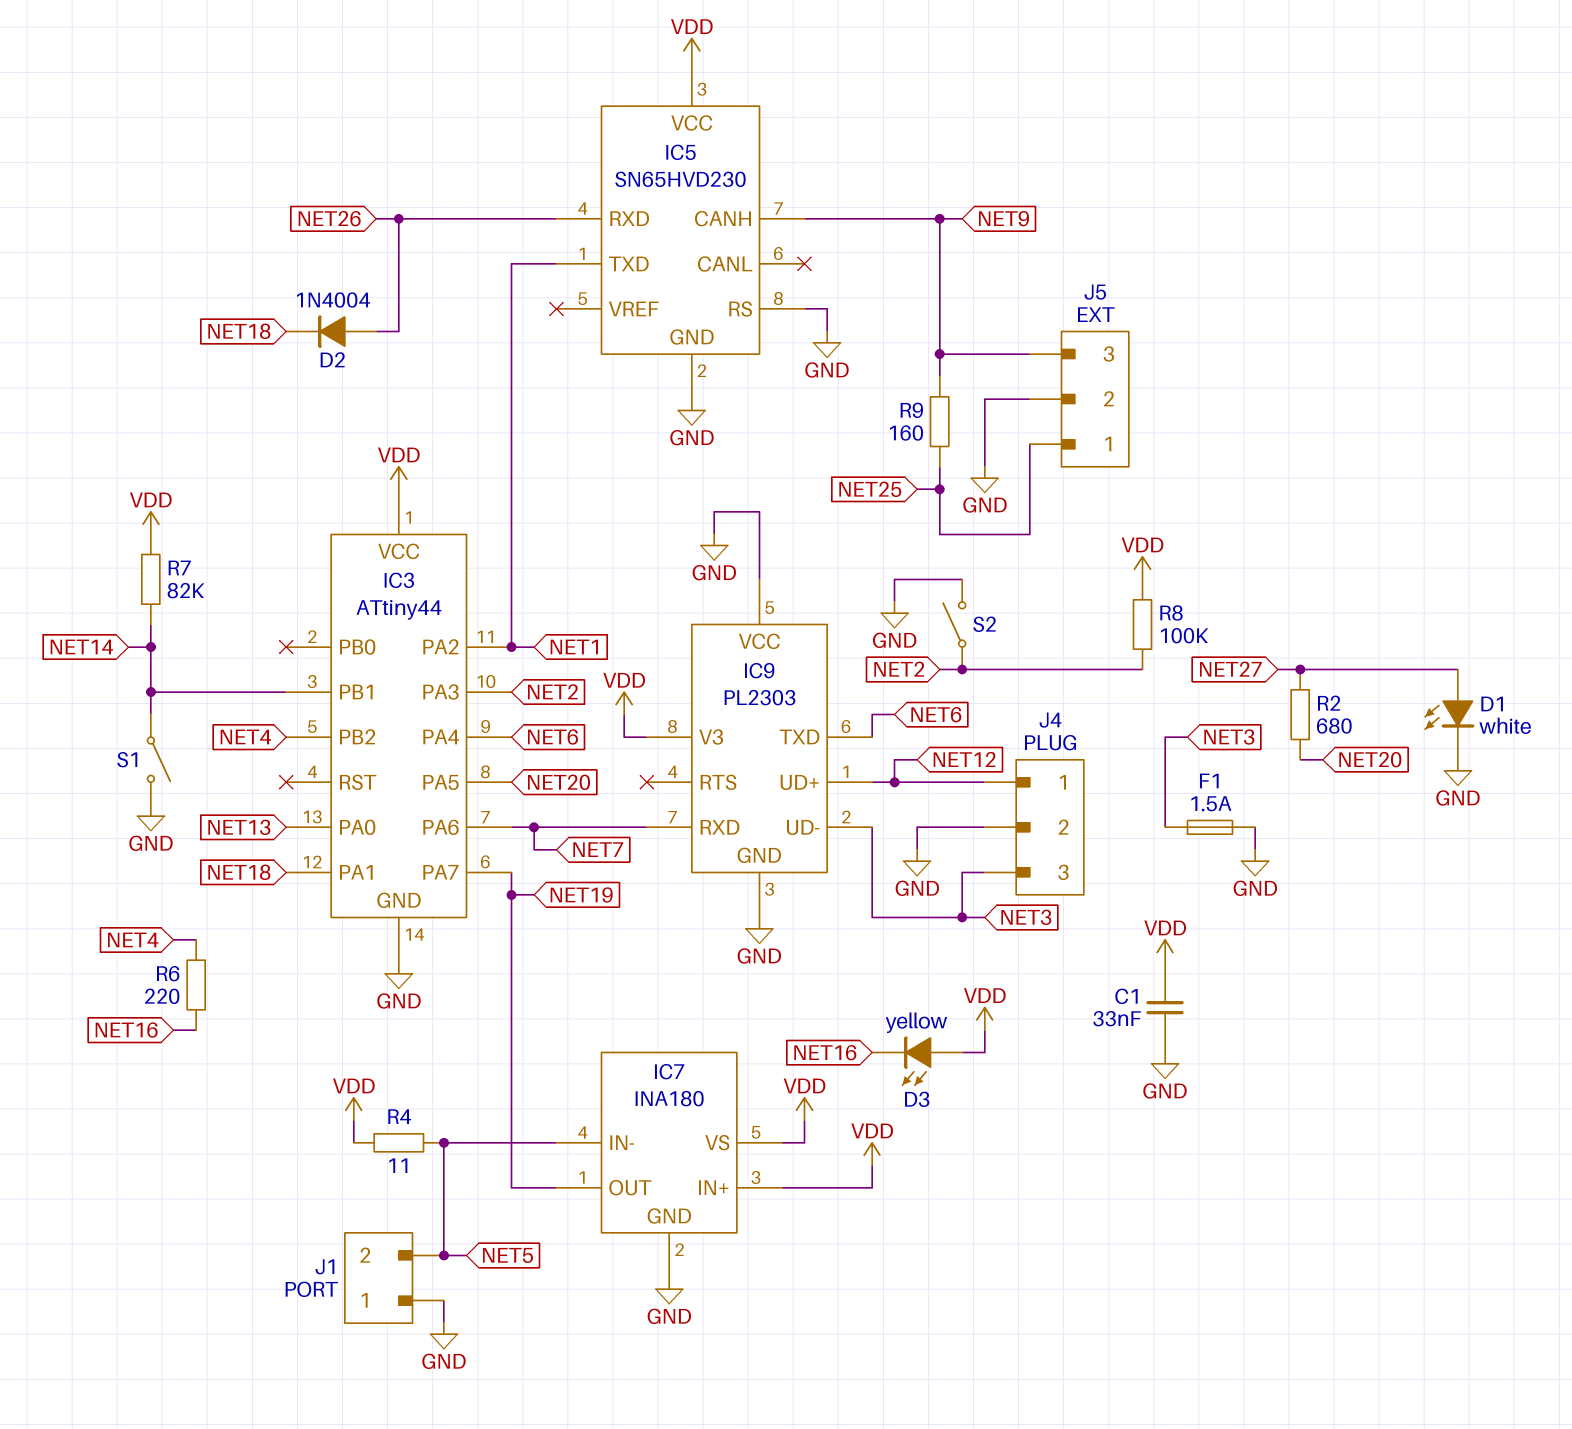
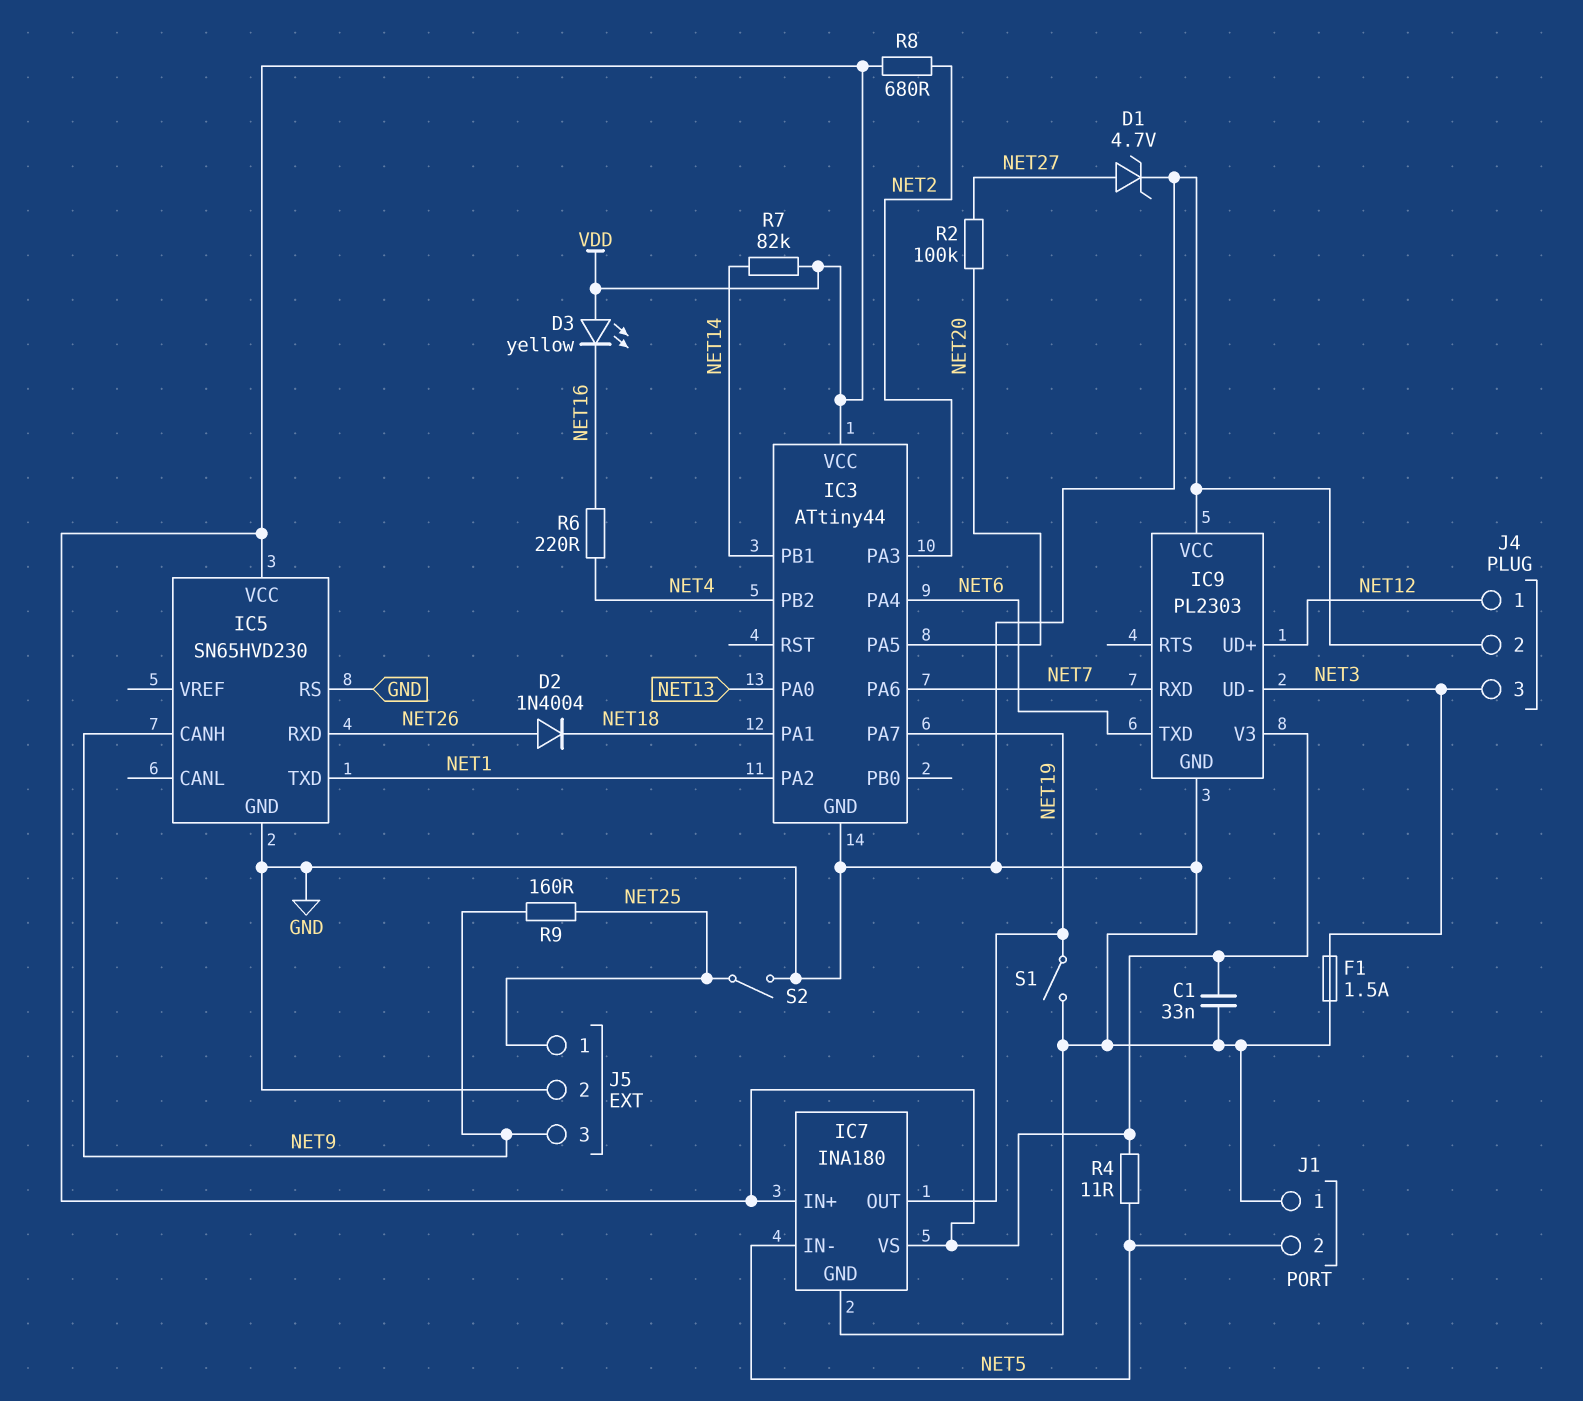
D1: LED white (A NET27, K GND) -> zener 4.7V (A NET27, K GND)
R2: 680 (NET20, NET27) -> 100k (NET20, NET27)
R8: 100k (NET2, VDD) -> 680 (NET2, VDD)
S1: switch (GND, NET14) -> switch (GND, NET19)
S2: switch (GND, NET2) -> switch (GND, NET25)

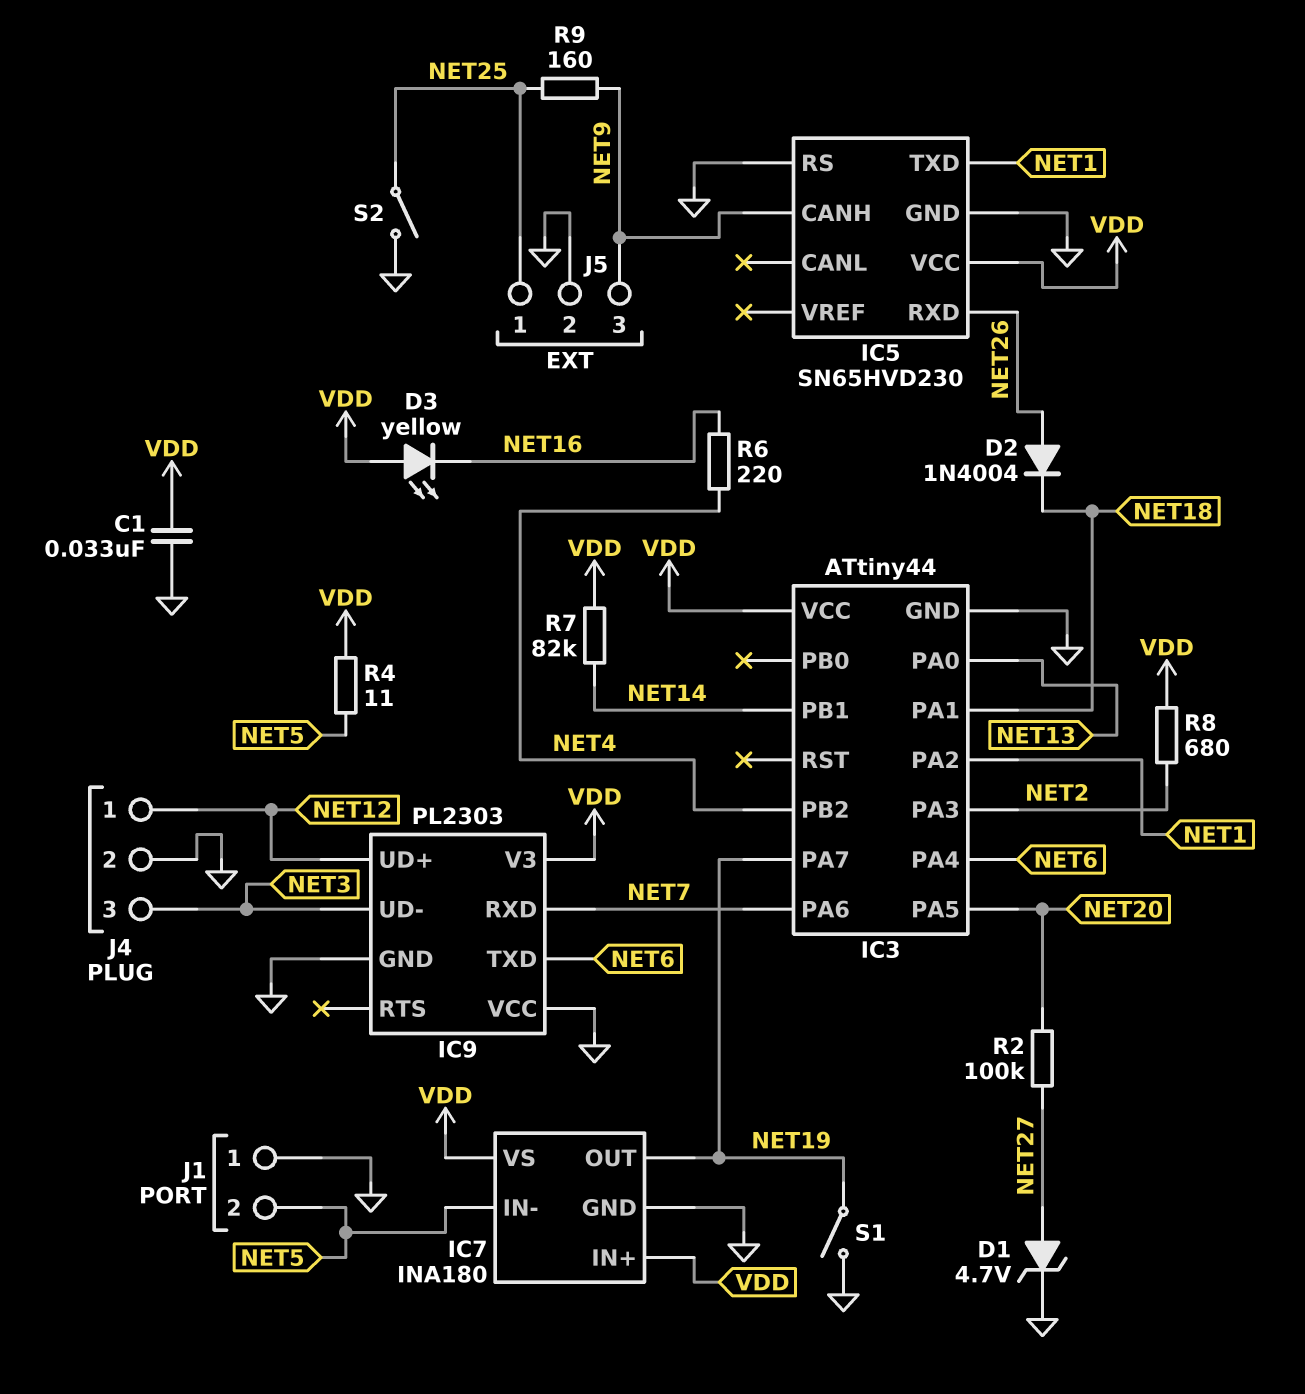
F1: 1.5A (GND, NET3) -> none

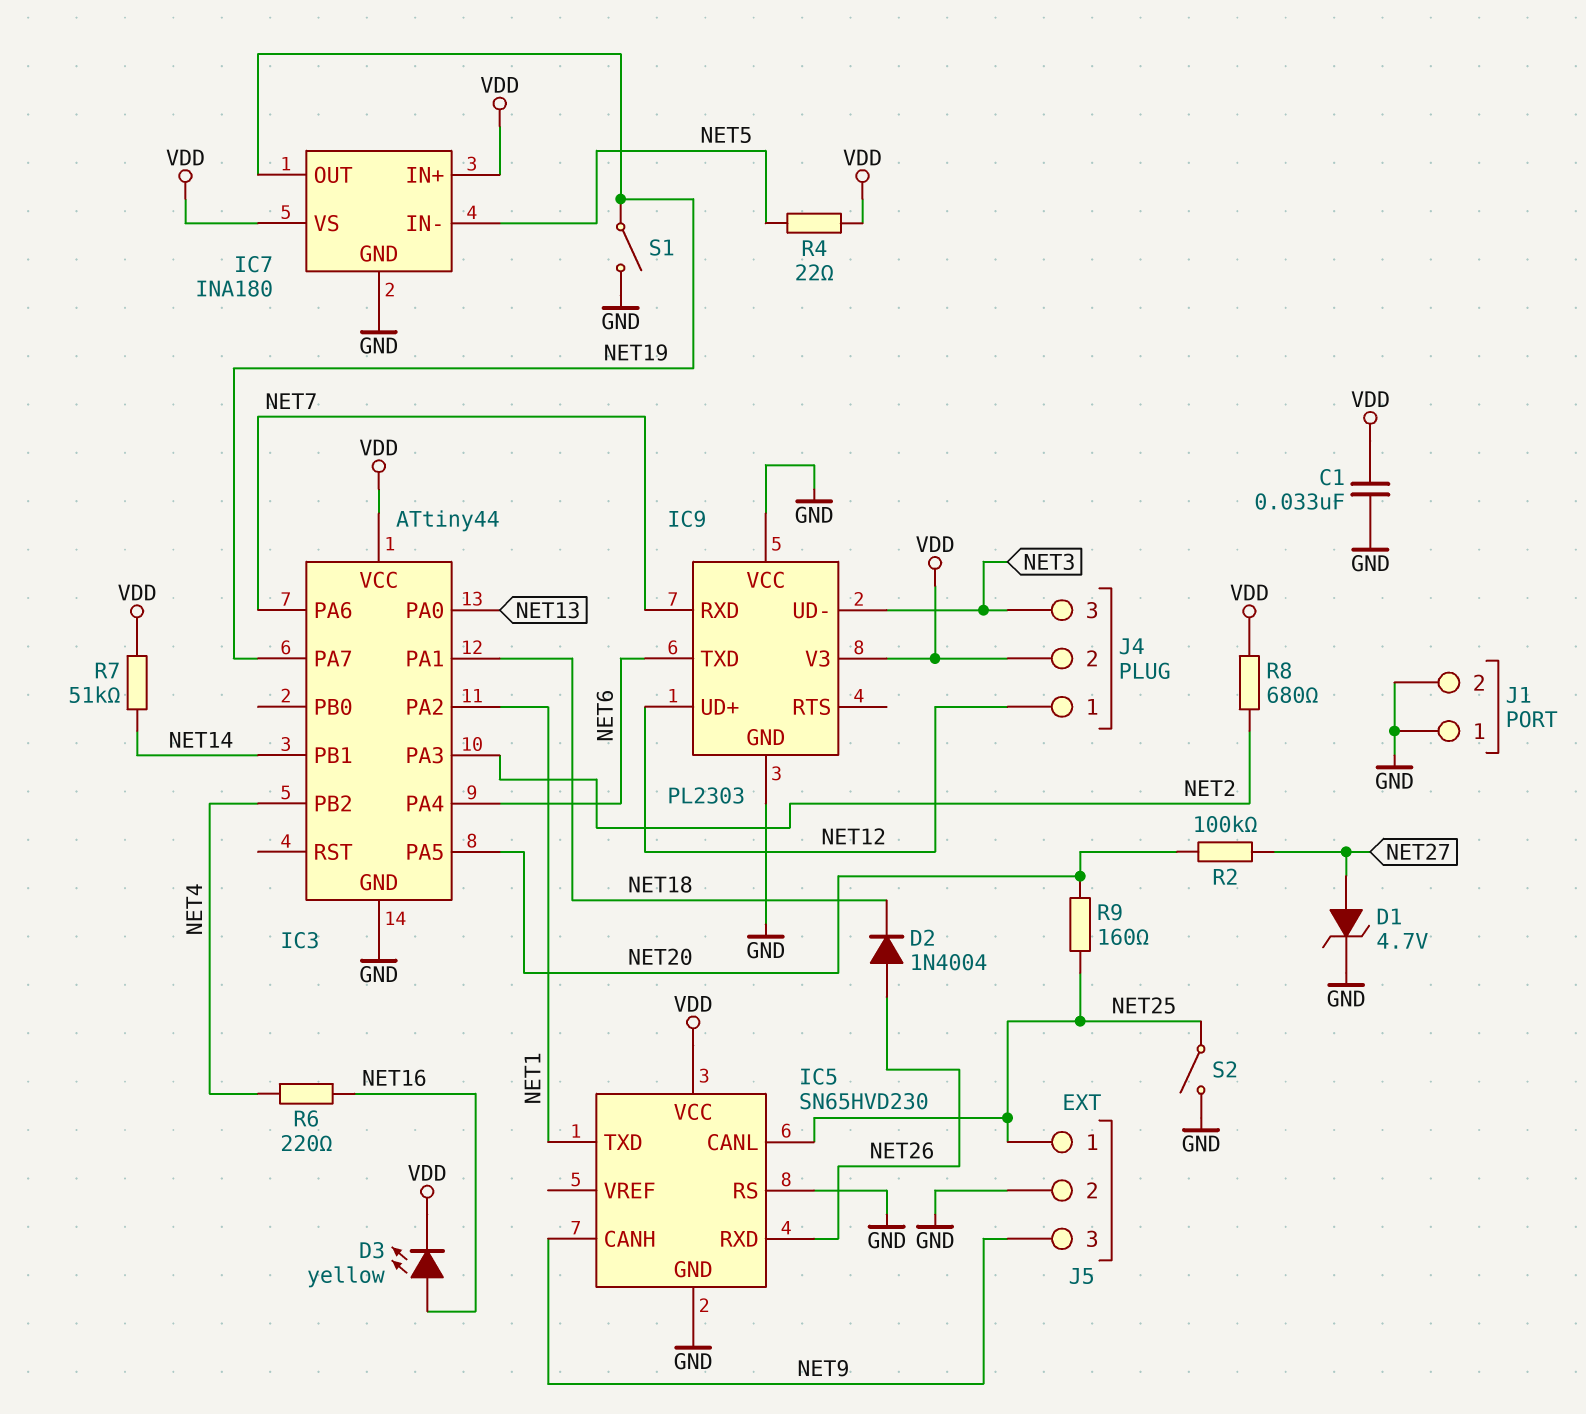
D3: LED yellow (A VDD, K NET16) -> LED yellow (A NET16, K VDD)
IC5 pin CANL: none -> NET25
J1 pin 2: NET5 -> GND
J4 pin 2: GND -> VDD
R4: 11 (NET5, VDD) -> 22 (NET5, VDD)
R7: 82k (NET14, VDD) -> 51k (NET14, VDD)
R9: 160 (NET9, NET25) -> 160 (NET20, NET25)

